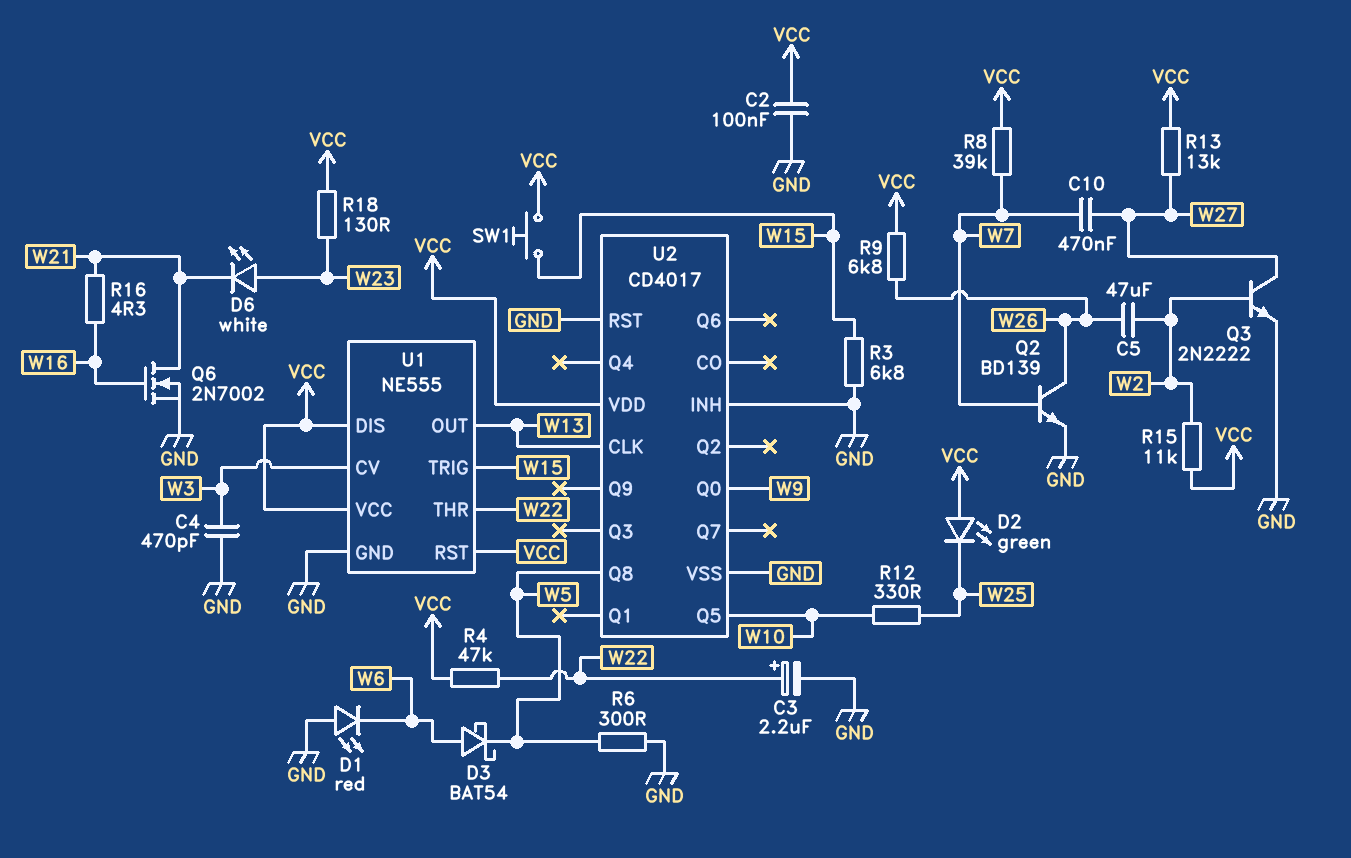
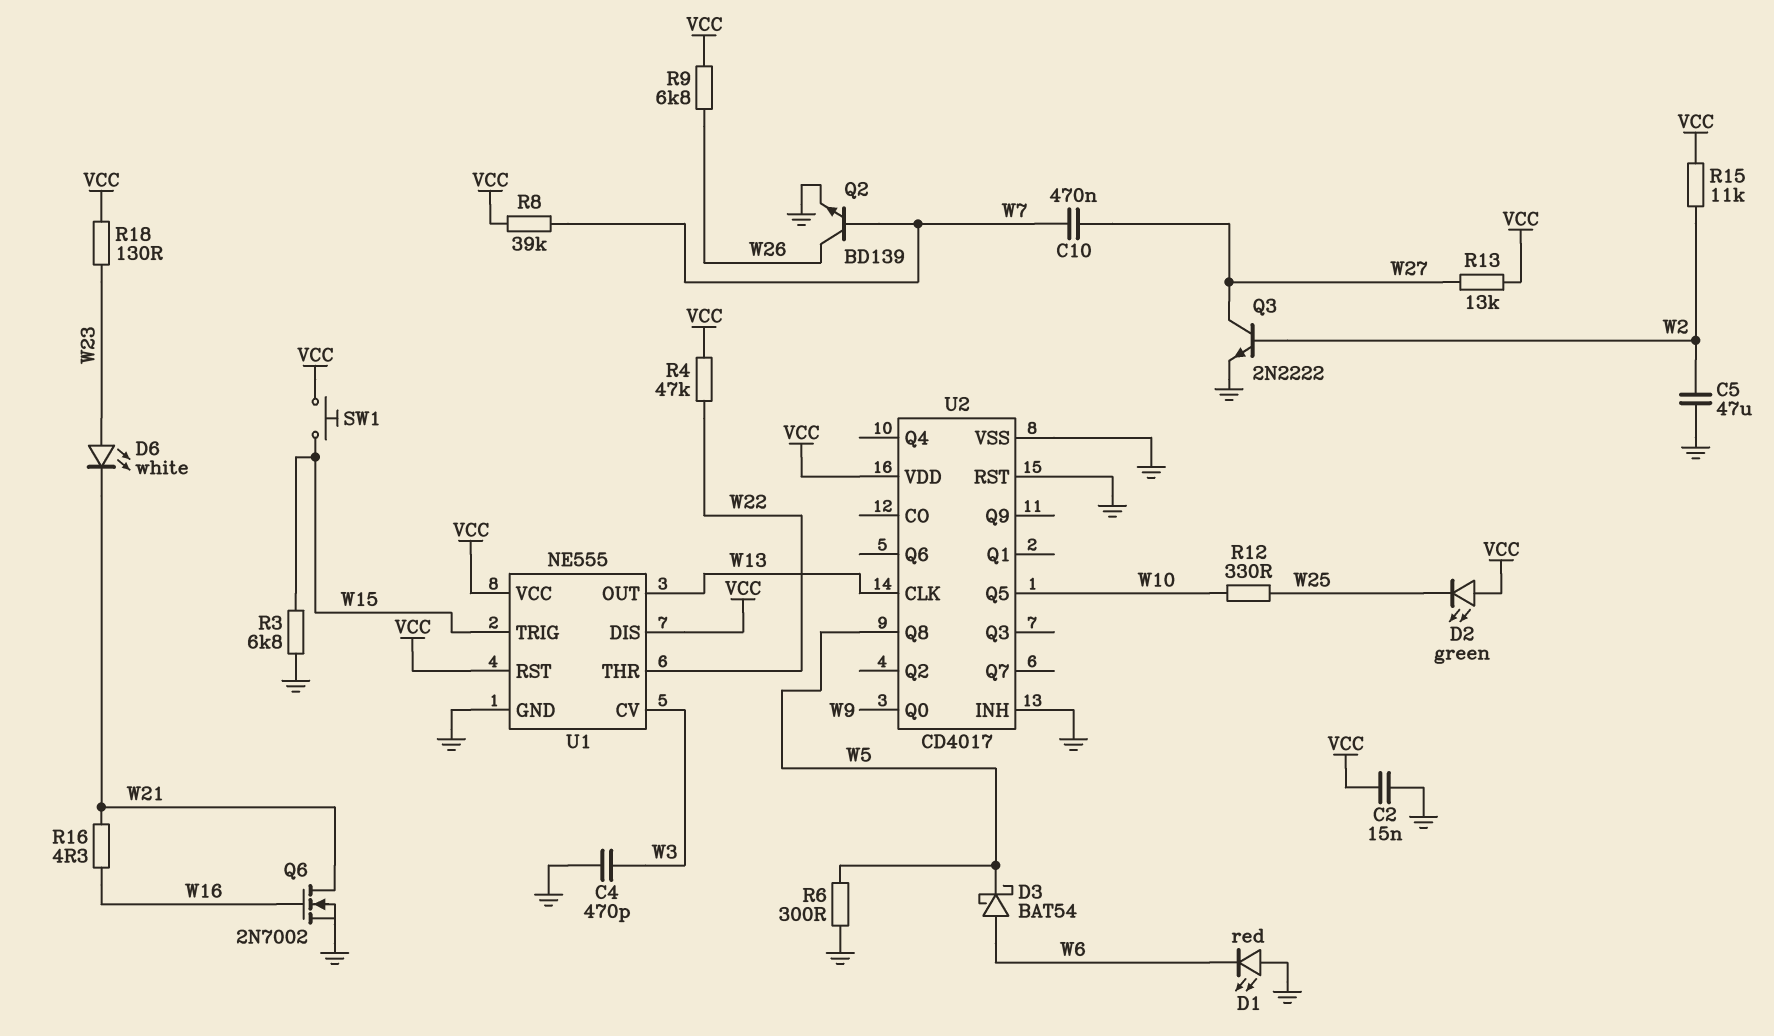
C2: 100nF (GND, VCC) -> 15nF (GND, VCC)
C3: 2.2uF (plus W22, minus GND) -> none
C5: 47uF (W2, W26) -> 47uF (GND, W2)

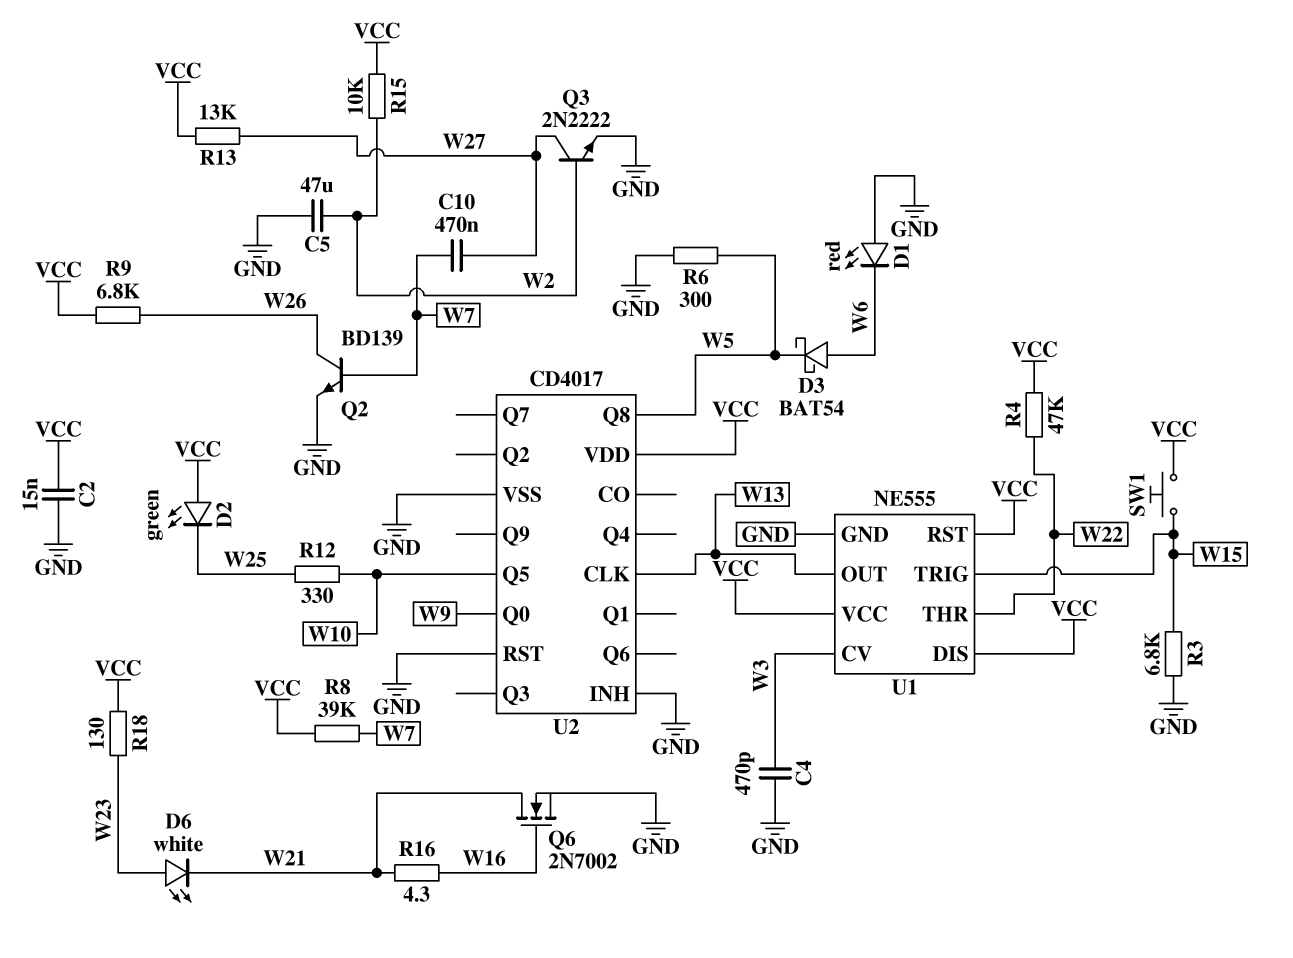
R15: 11k (VCC, W2) -> 10k (VCC, W2)

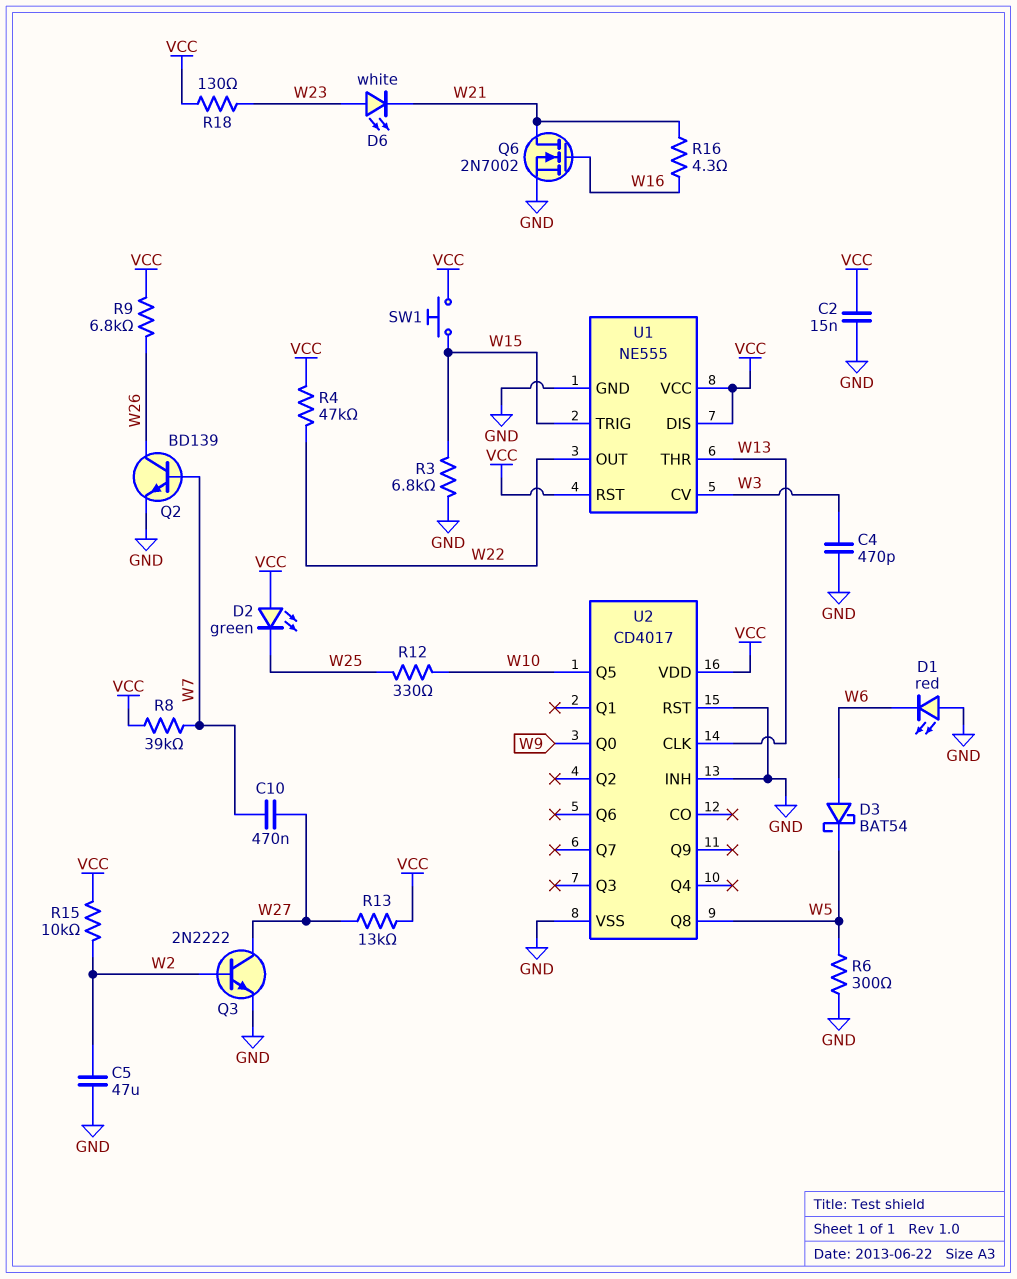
U1 pin OUT: W13 -> W22
U1 pin THR: W22 -> W13

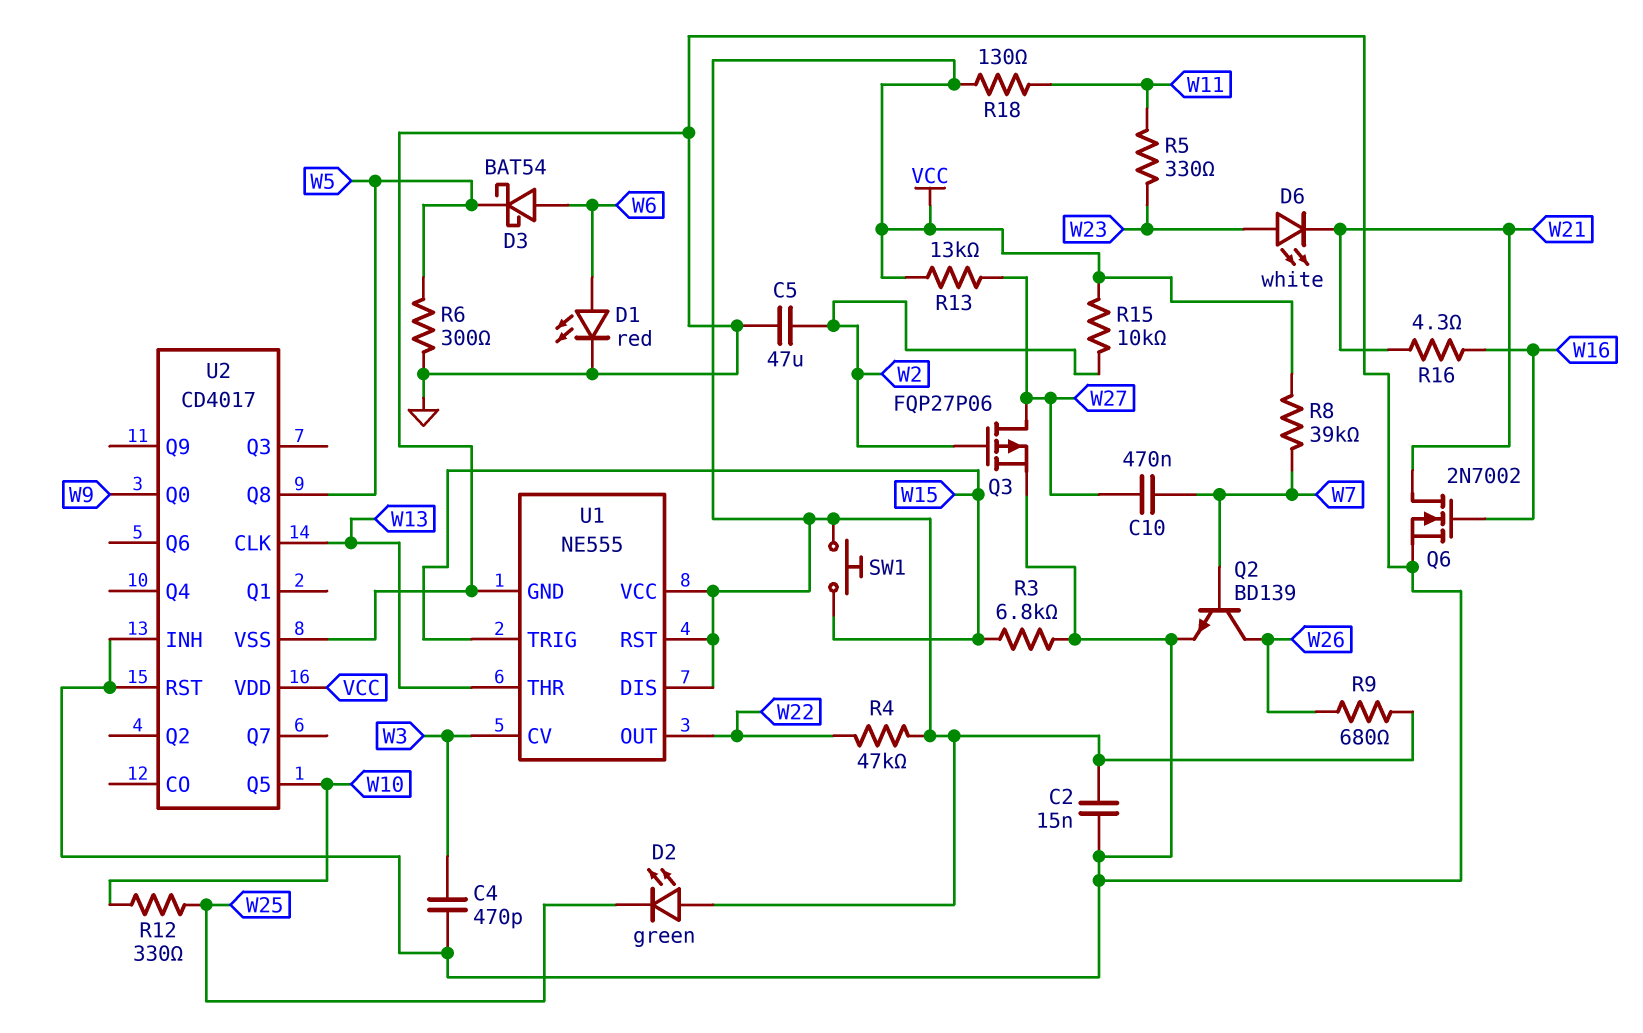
D1: LED red (A GND, K W6) -> LED red (A W6, K GND)
Q3: NPN 2N2222 (B W2, C W27, E GND) -> PMOS FQP27P06 (G W2, D W27, S GND)
R5: none -> 330 (W11, W23)
R9: 6.8k (VCC, W26) -> 680 (VCC, W26)
R18: 130 (VCC, W23) -> 130 (VCC, W11)

